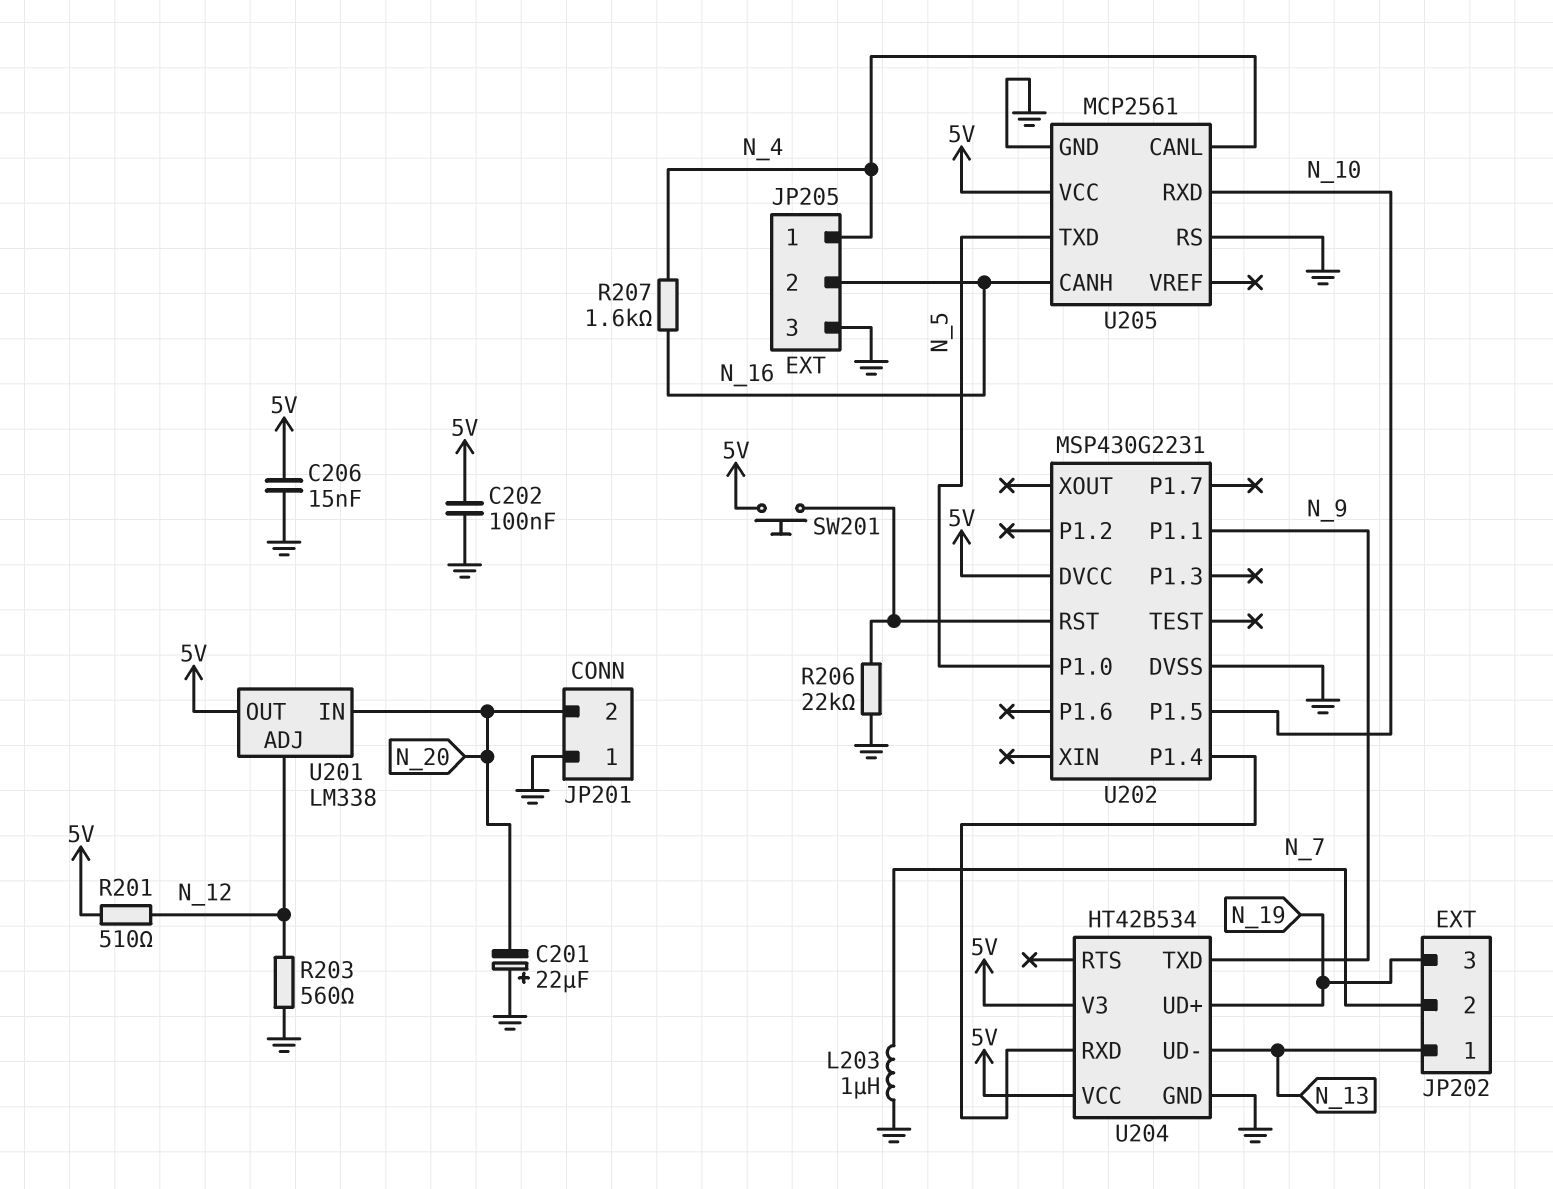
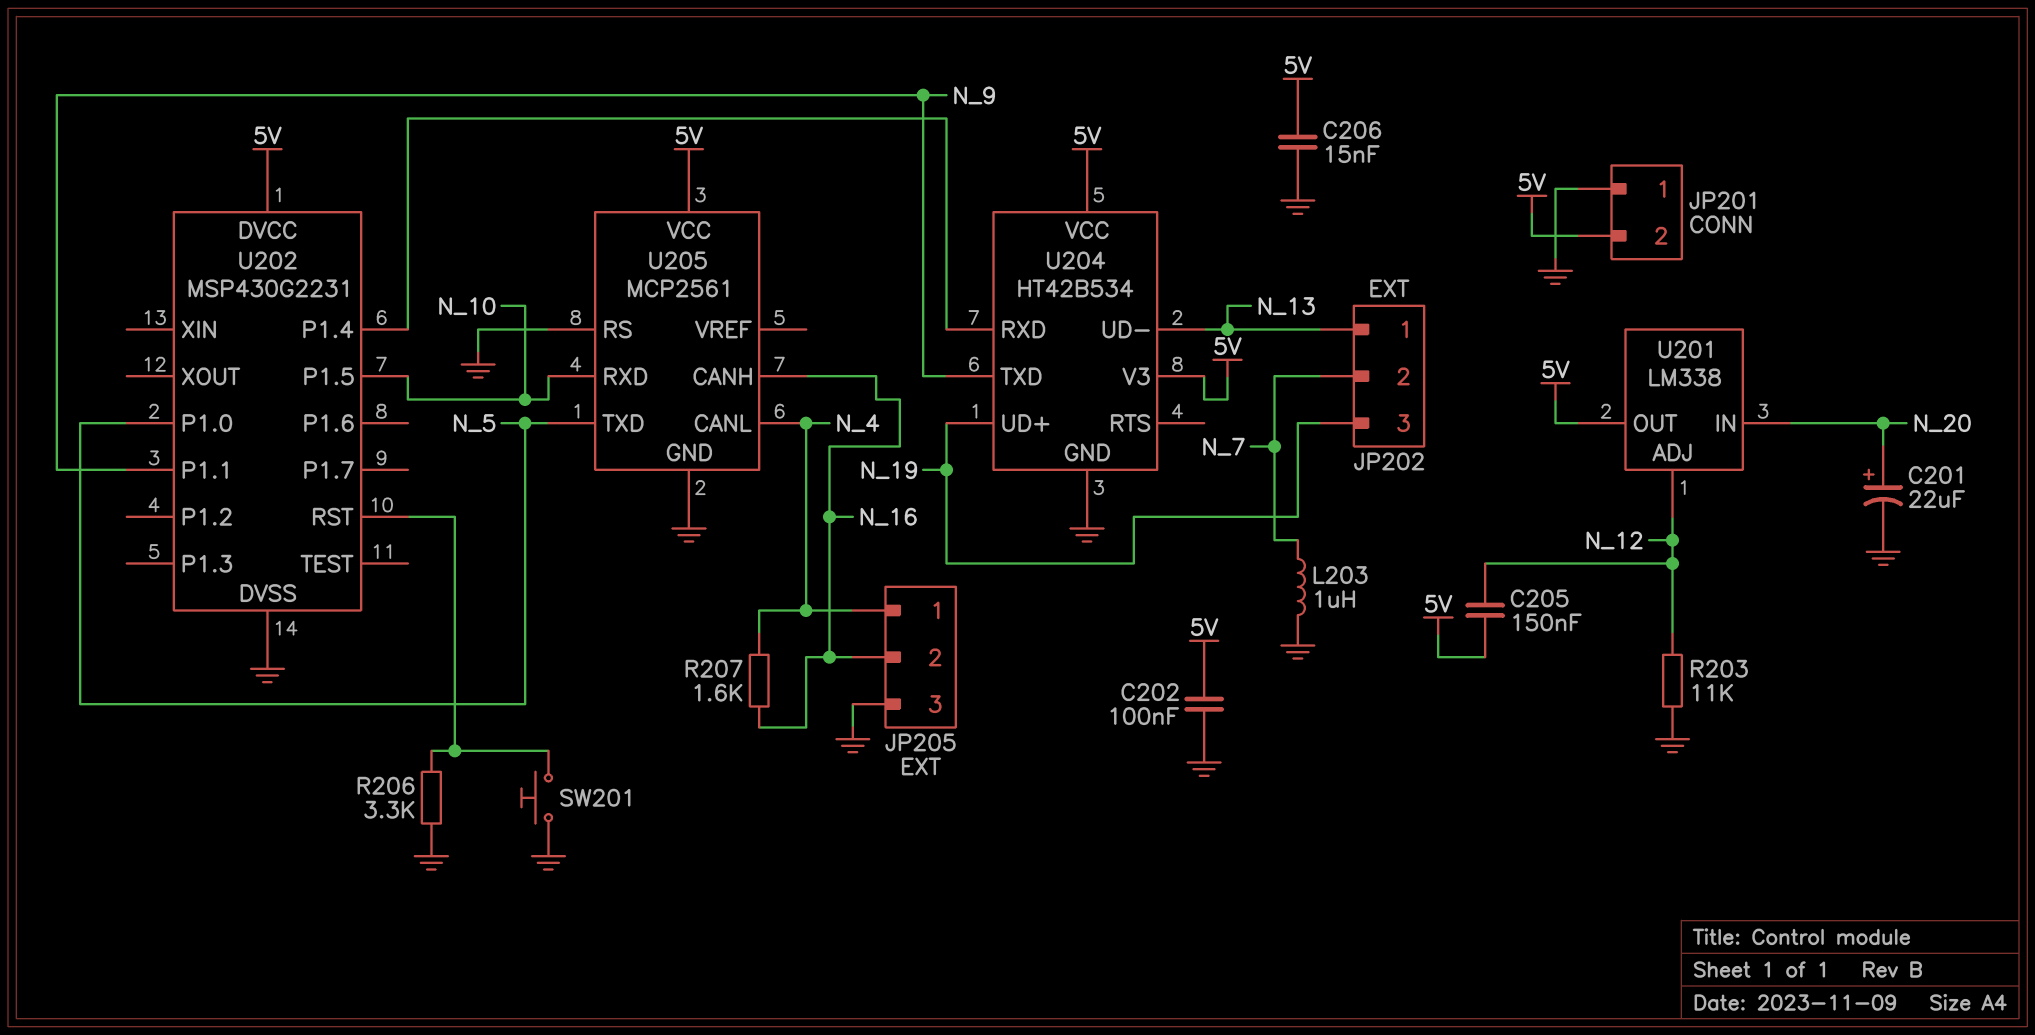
C201: 22uF (plus GND, minus N_20) -> 22uF (plus N_20, minus GND)
C205: none -> 150nF (5V, N_12)
JP201 pin 2: N_20 -> 5V
R201: 510 (5V, N_12) -> none
R203: 560 (GND, N_12) -> 11k (GND, N_12)
R206: 22k (GND, U202/RST) -> 3.3k (GND, U202/RST)
SW201: button (5V, U202/RST) -> button (GND, U202/RST)

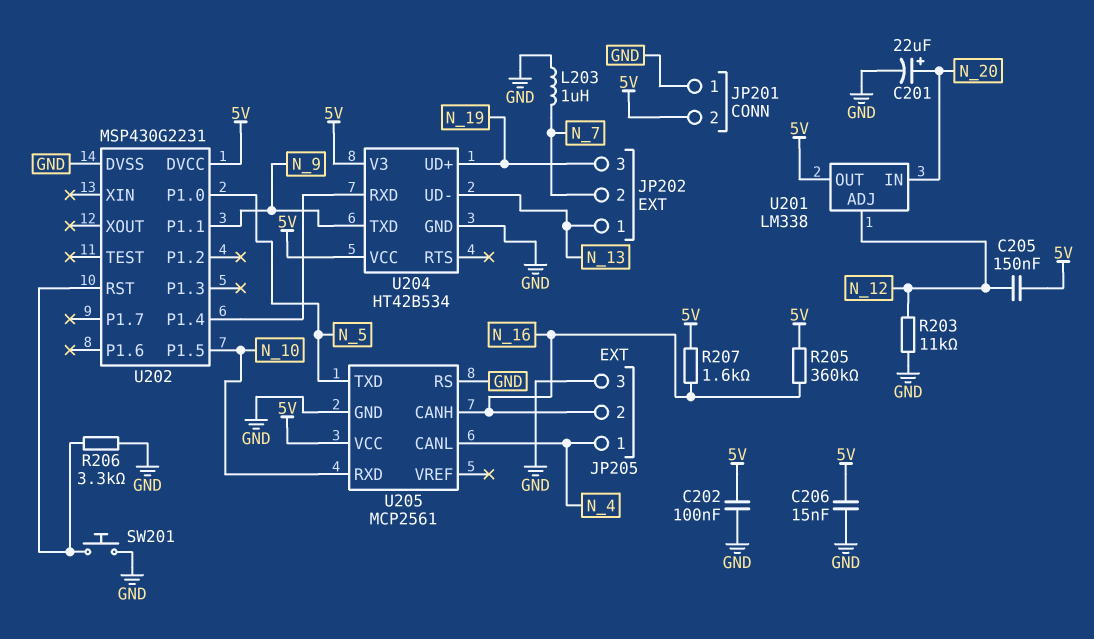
R205: none -> 360k (5V, N_16)
R207: 1.6k (N_4, N_16) -> 1.6k (5V, N_16)

